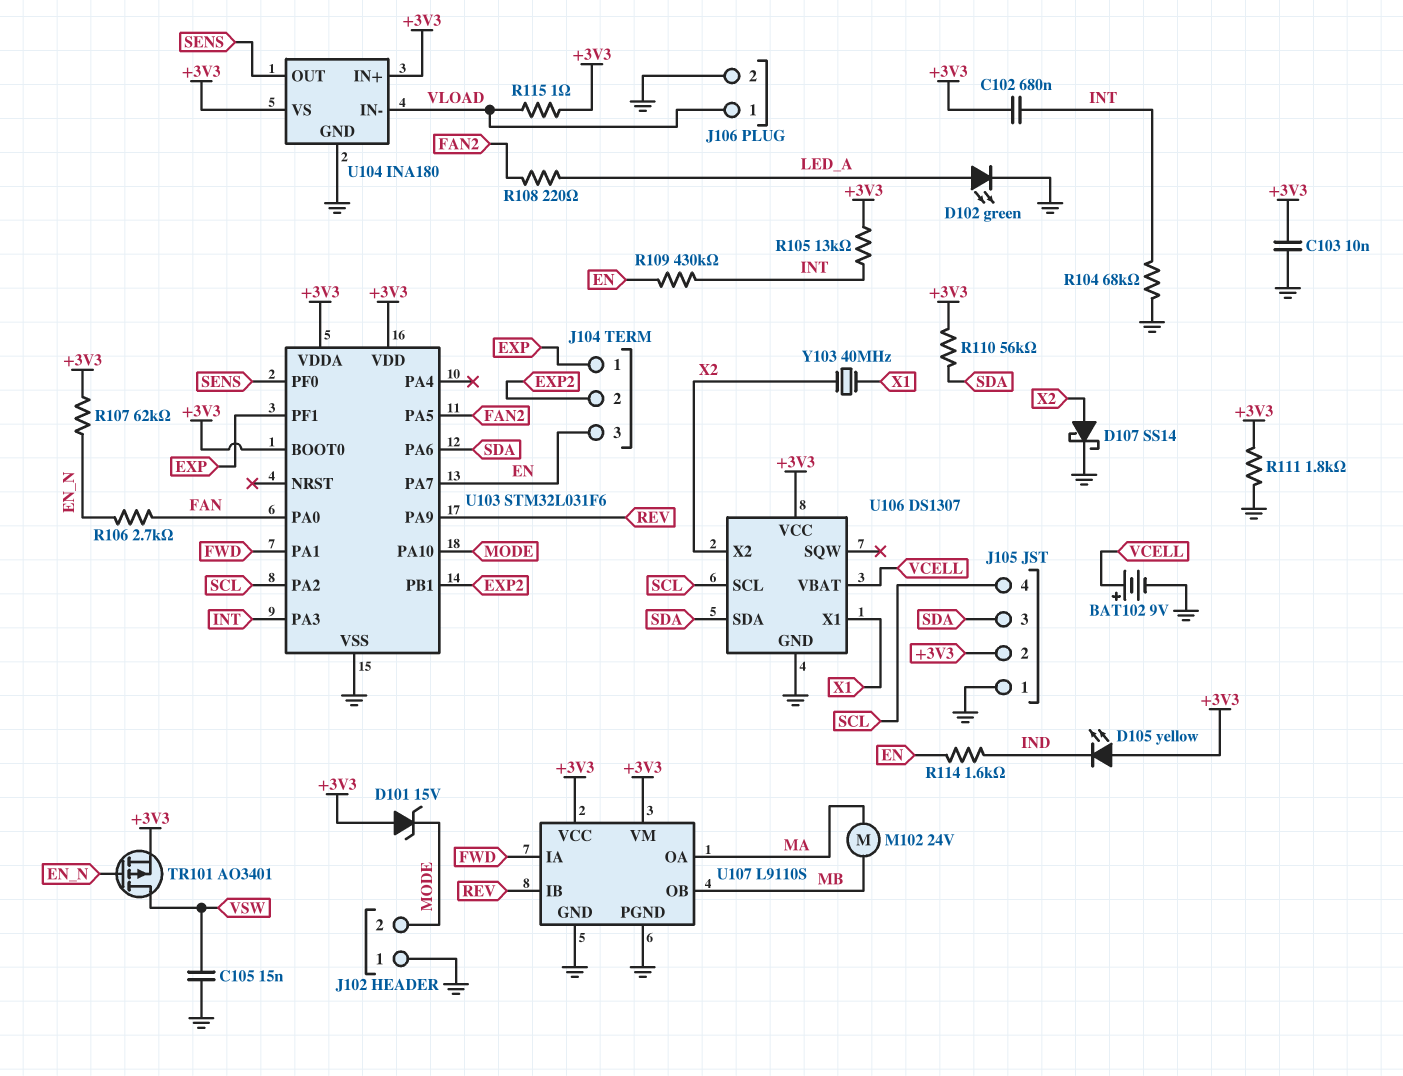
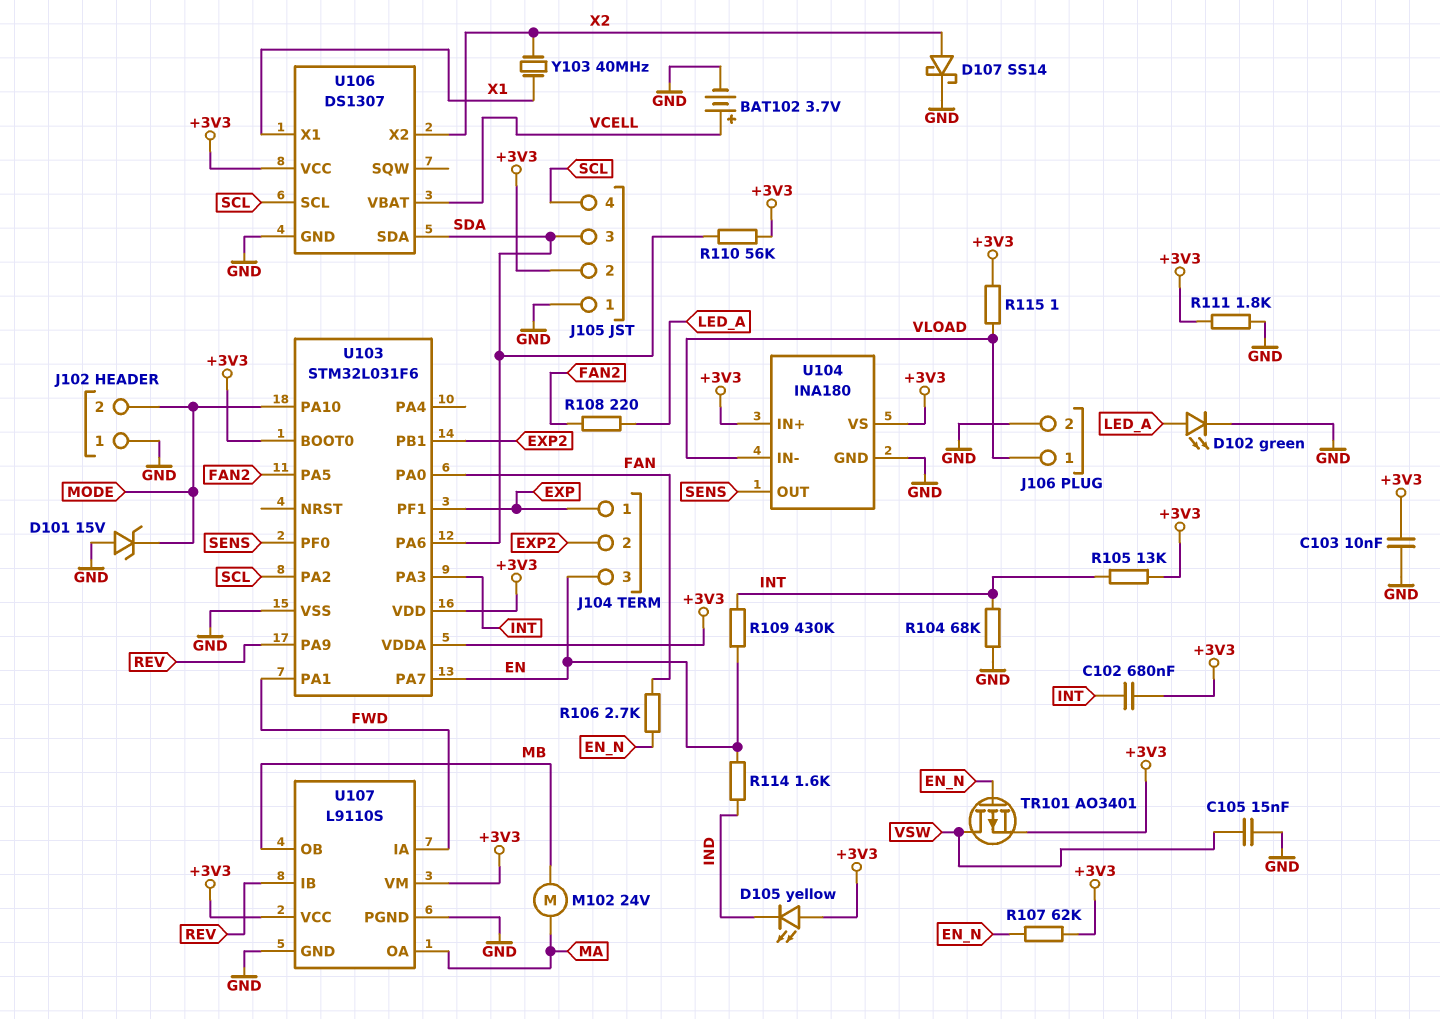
BAT102: 9V (plus VCELL, minus GND) -> 3.7V (plus VCELL, minus GND)
D101: zener 15V (A +3V3, K MODE) -> zener 15V (A GND, K MODE)

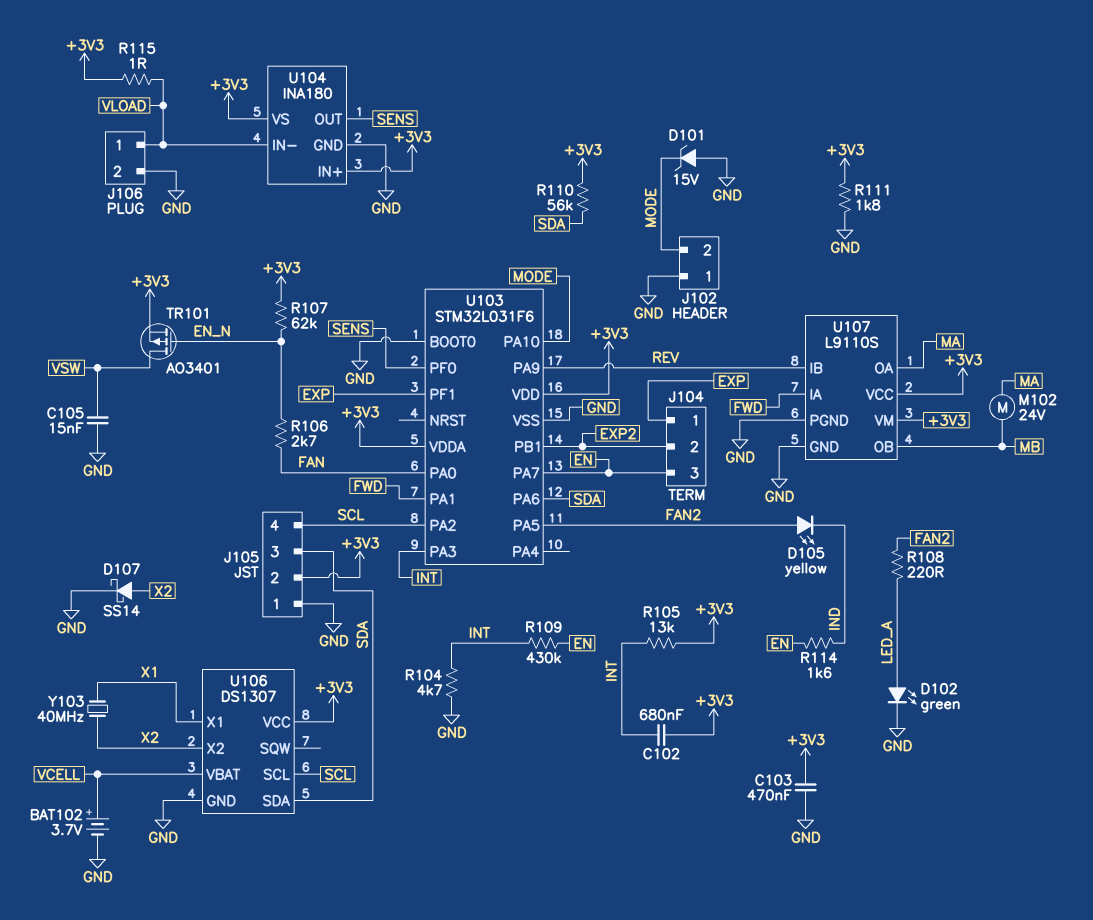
C103: 10nF (+3V3, GND) -> 470nF (+3V3, GND)
D105: LED yellow (A +3V3, K IND) -> LED yellow (A FAN2, K IND)
R104: 68k (GND, INT) -> 4.7k (GND, INT)
U103 pin BOOT0: +3V3 -> GND

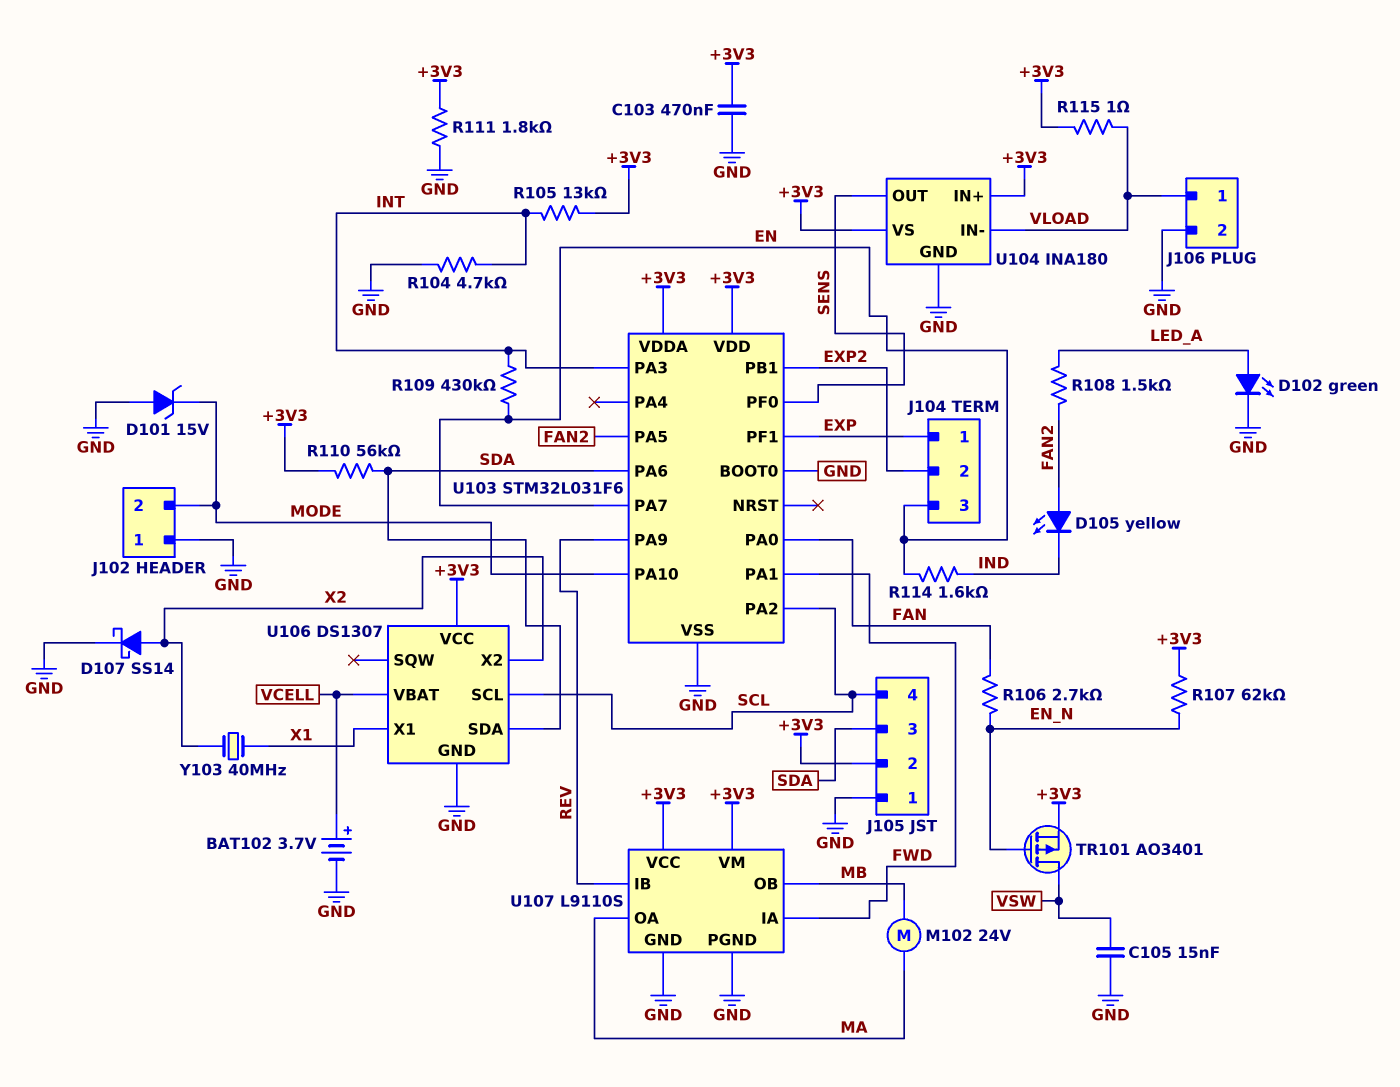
C102: 680nF (+3V3, INT) -> none
R108: 220 (FAN2, LED_A) -> 1.5k (FAN2, LED_A)

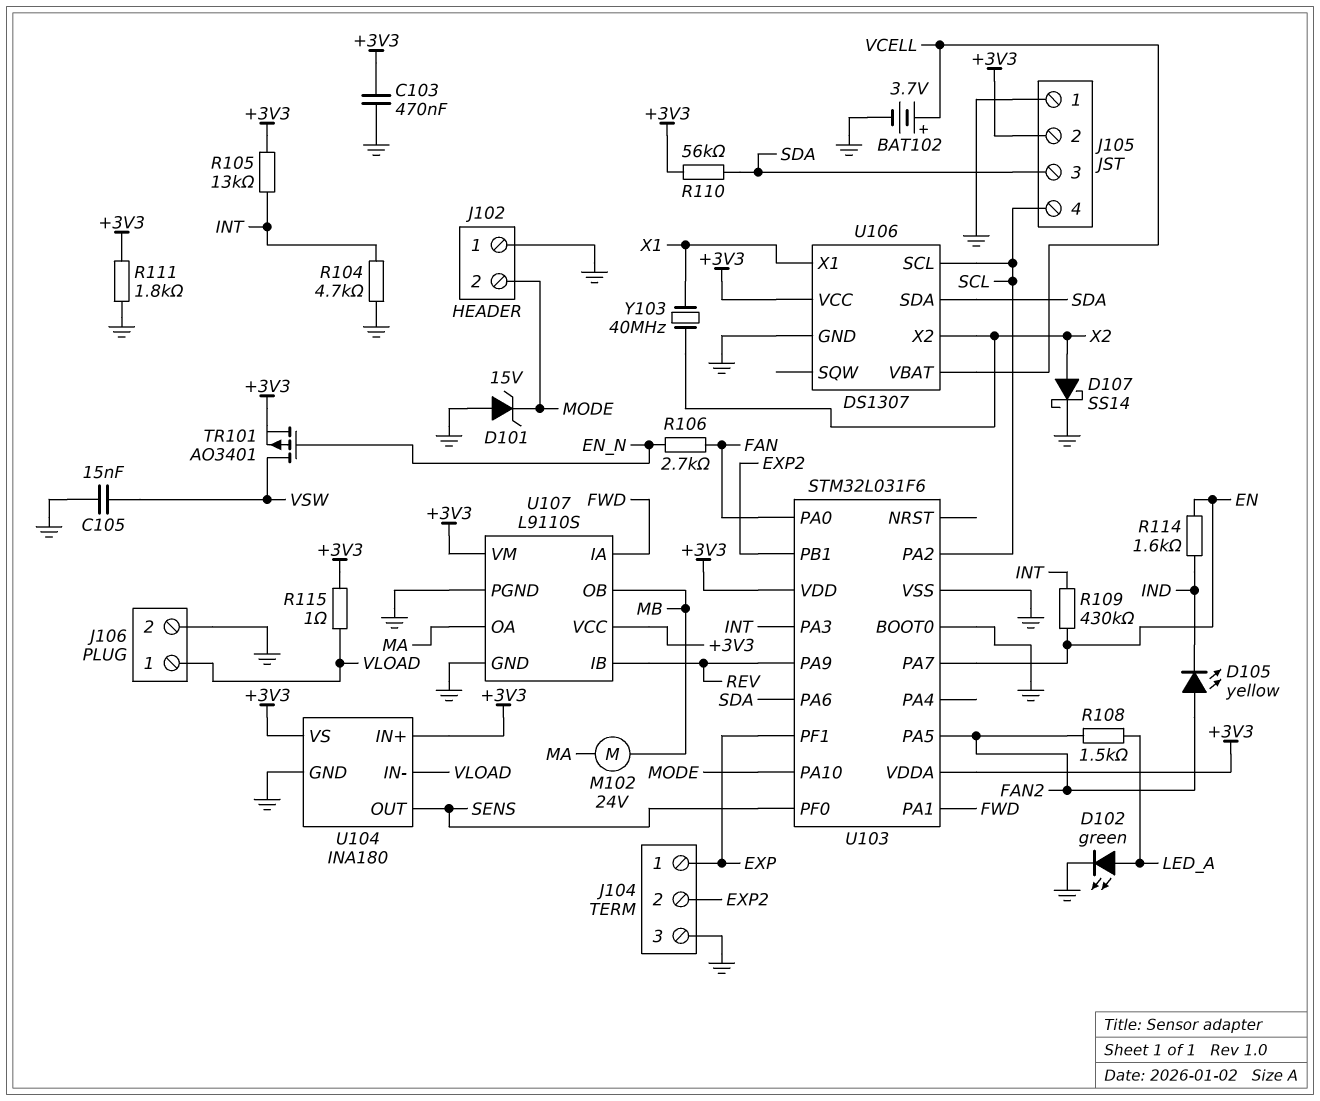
J104 pin 3: EN -> GND
R107: 62k (+3V3, EN_N) -> none

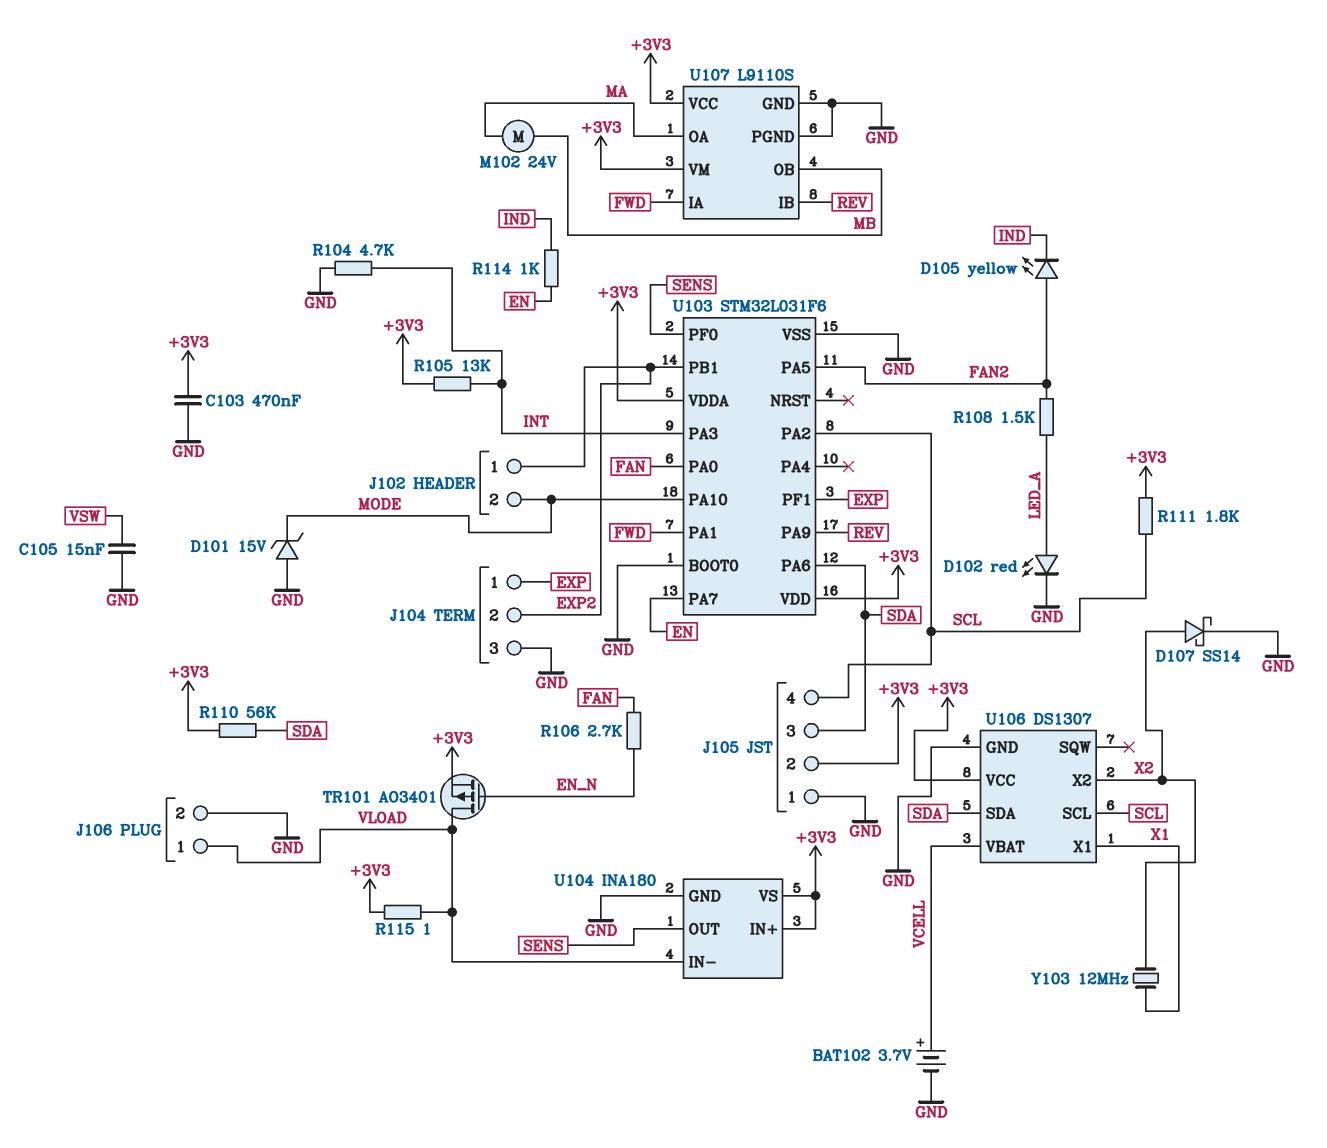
D102: LED green (A LED_A, K GND) -> LED red (A LED_A, K GND)
J102 pin 1: GND -> EXP2
R109: 430k (EN, INT) -> none
R111: 1.8k (+3V3, GND) -> 1.8k (+3V3, SCL)
R114: 1.6k (EN, IND) -> 1k (EN, IND)
TR101: PMOS AO3401 (G EN_N, D VSW, S +3V3) -> PMOS AO3401 (G EN_N, D VLOAD, S +3V3)
Y103: 40MHz (X1, X2) -> 12MHz (X1, X2)

